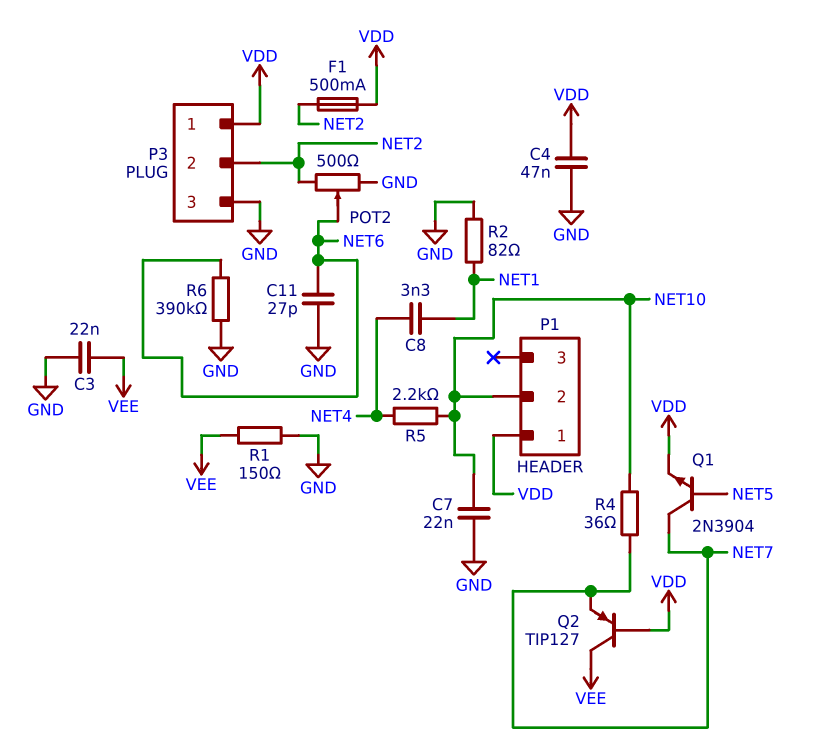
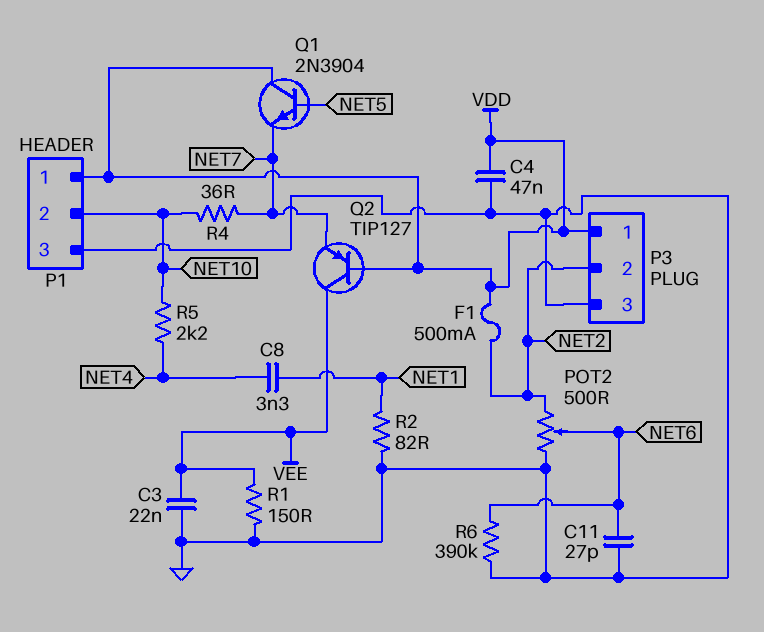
C7: 22nF (GND, NET10) -> none
P1 pin 3: none -> GND
Q1: NPN 2N3904 (B NET5, C NET7, E VDD) -> NPN 2N3904 (B NET5, C VDD, E NET7)

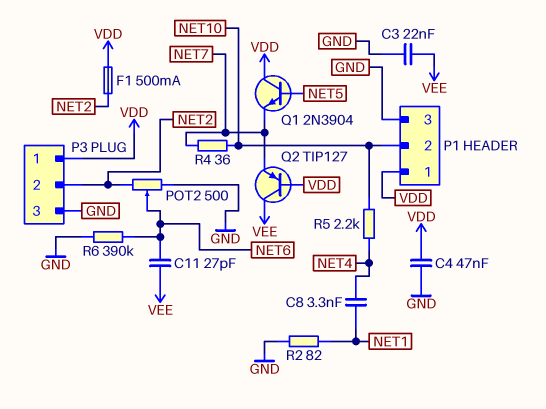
C11: 27pF (GND, NET6) -> 27pF (NET6, VEE)
R1: 150 (GND, VEE) -> none

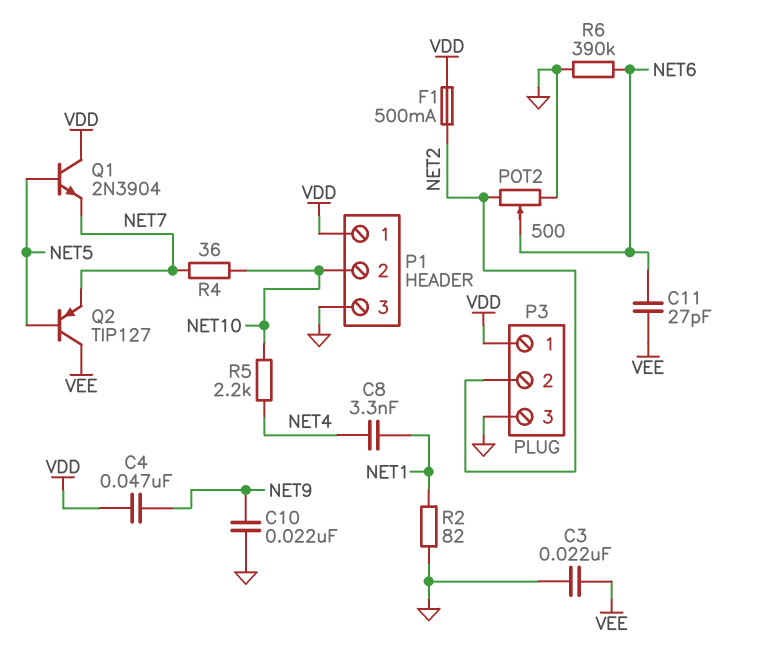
C4: 47nF (GND, VDD) -> 47nF (NET9, VDD)
C10: none -> 22nF (GND, NET9)
Q2: PNP TIP127 (B VDD, C VEE, E NET7) -> PNP TIP127 (B NET5, C VEE, E NET7)

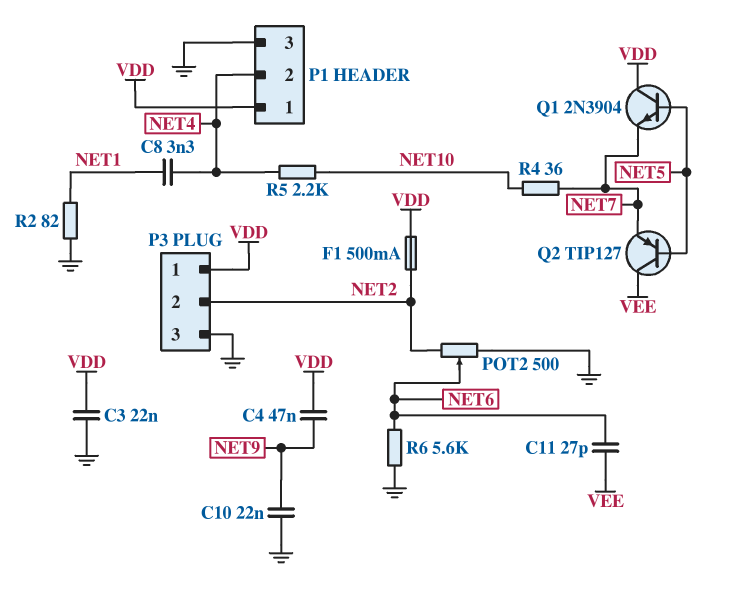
C3: 22nF (GND, VEE) -> 22nF (GND, VDD)
P1 pin 2: NET10 -> NET4
R6: 390k (GND, NET6) -> 5.6k (GND, NET6)

